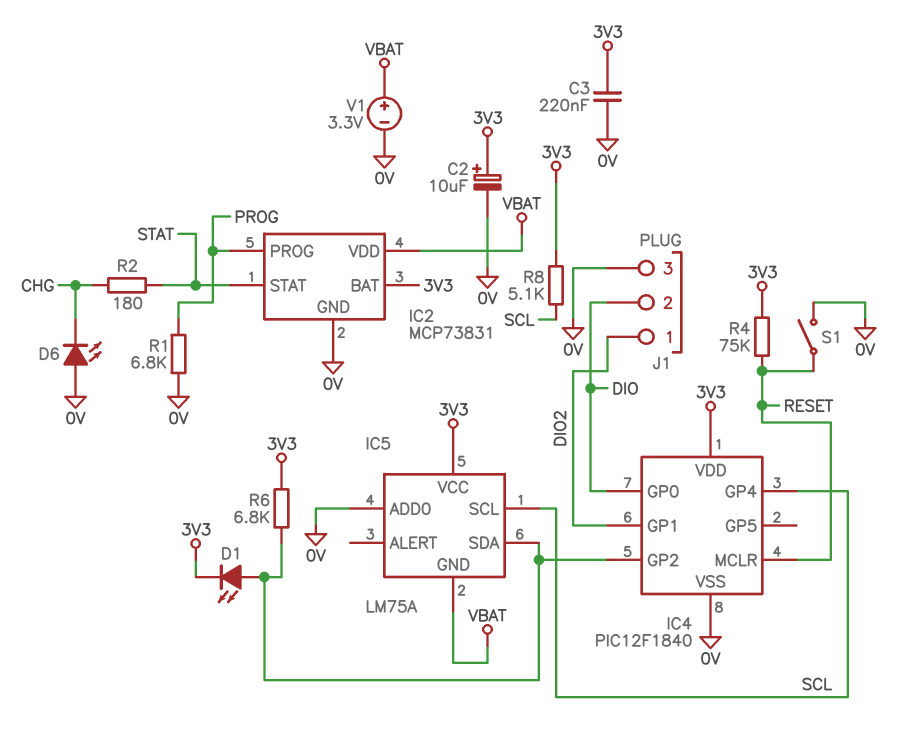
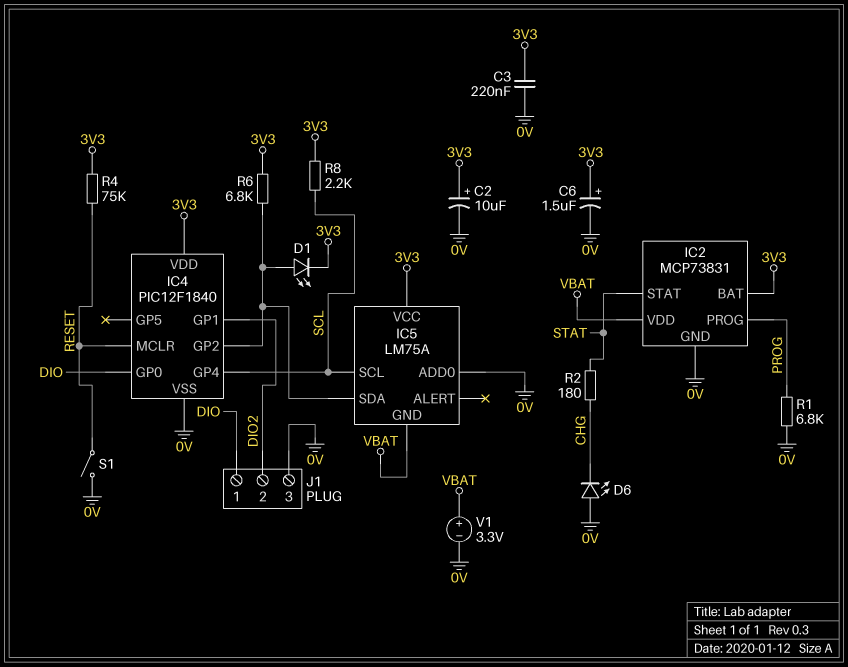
C6: none -> 1.5uF (plus 3V3, minus 0V)
J1 pin 1: DIO2 -> DIO
J1 pin 2: DIO -> DIO2
R8: 5.1k (3V3, SCL) -> 2.2k (3V3, SCL)

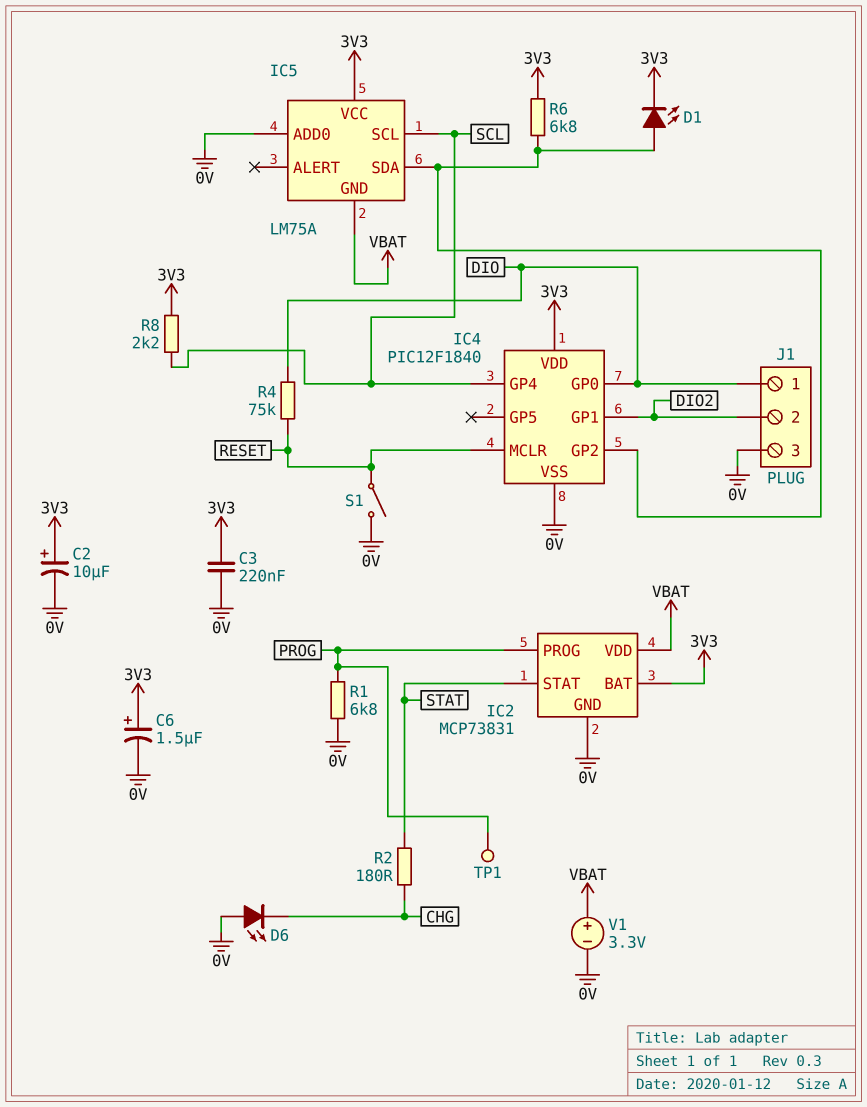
R4: 75k (3V3, RESET) -> 75k (DIO, RESET)
TP1: none -> test point (PROG)

